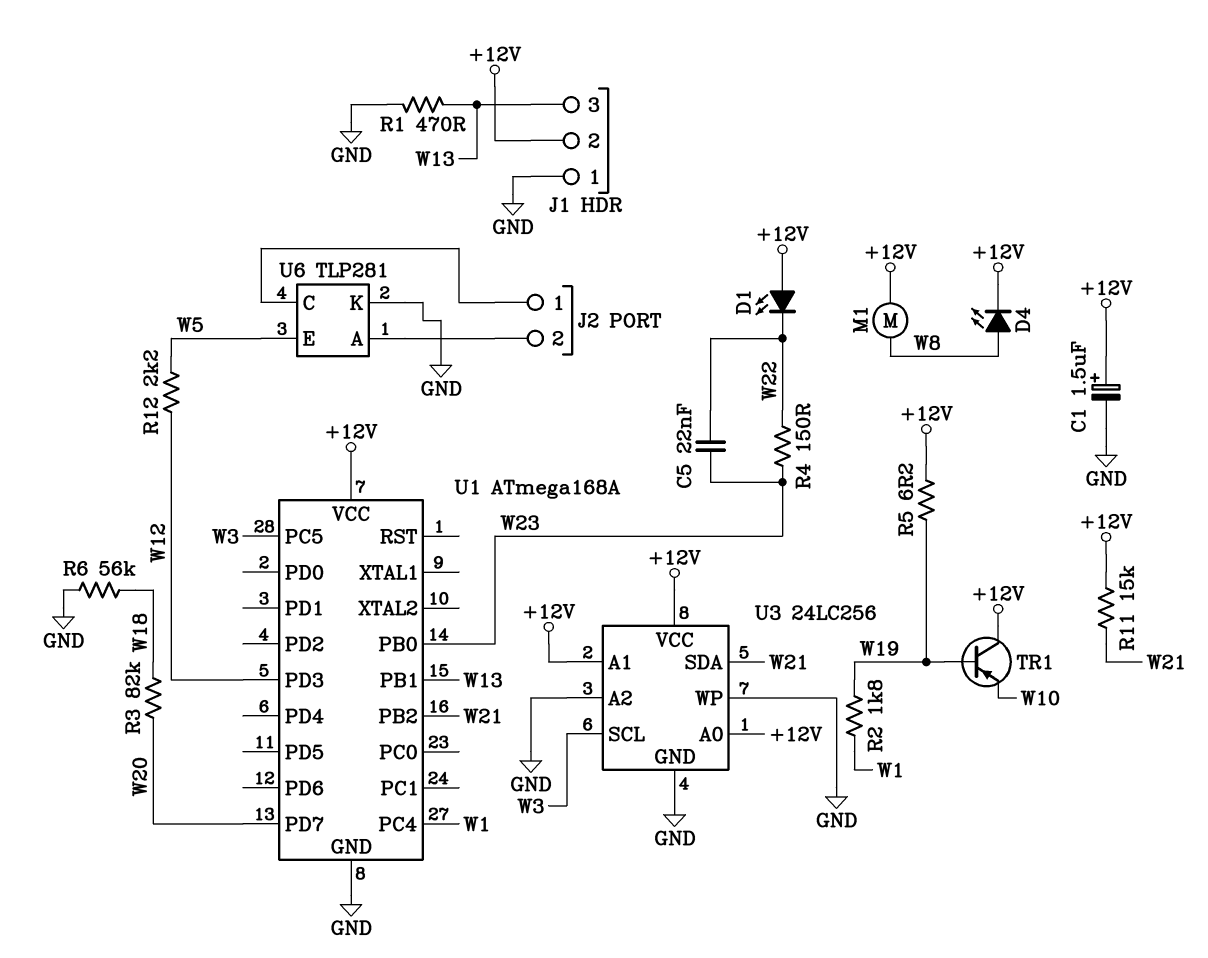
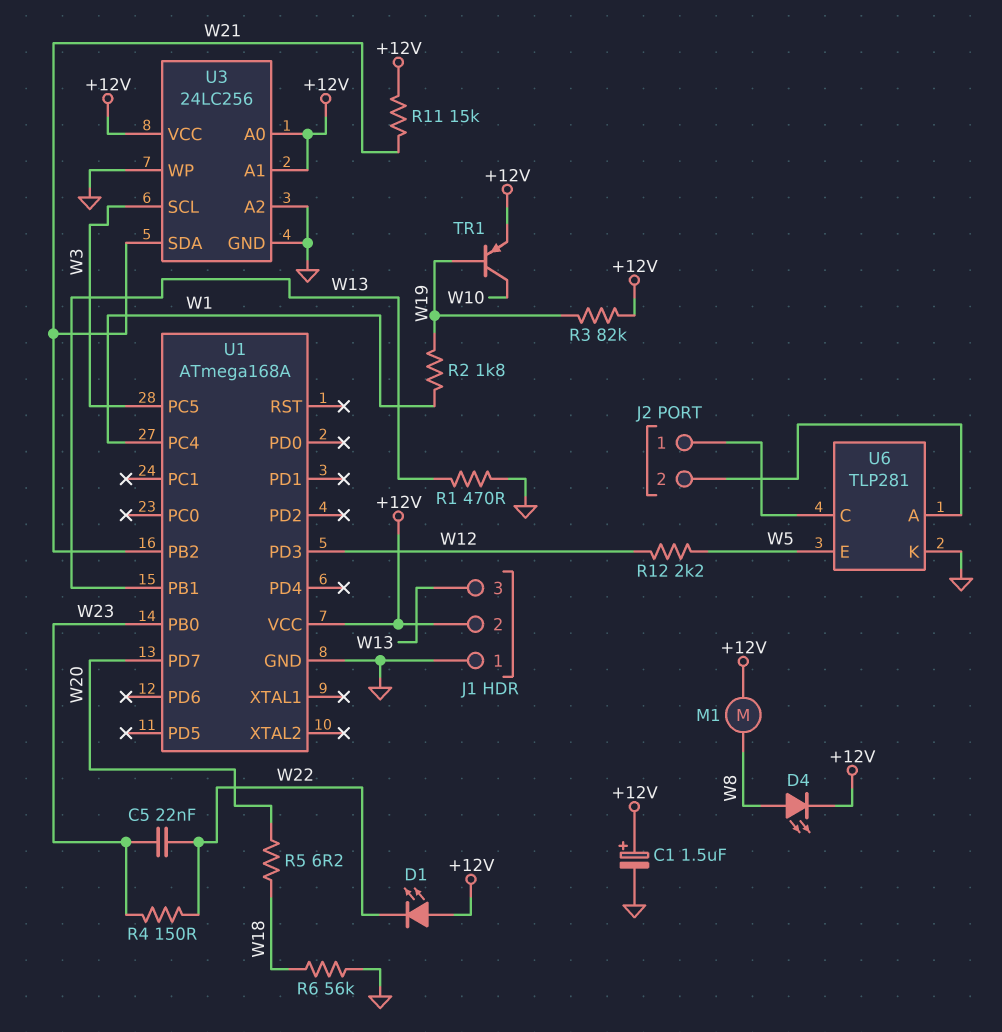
R3: 82k (W18, W20) -> 82k (+12V, W19)
R5: 6.2 (+12V, W19) -> 6.2 (W18, W20)
TR1: PNP (B W19, C +12V, E W10) -> PNP (B W19, C W10, E +12V)

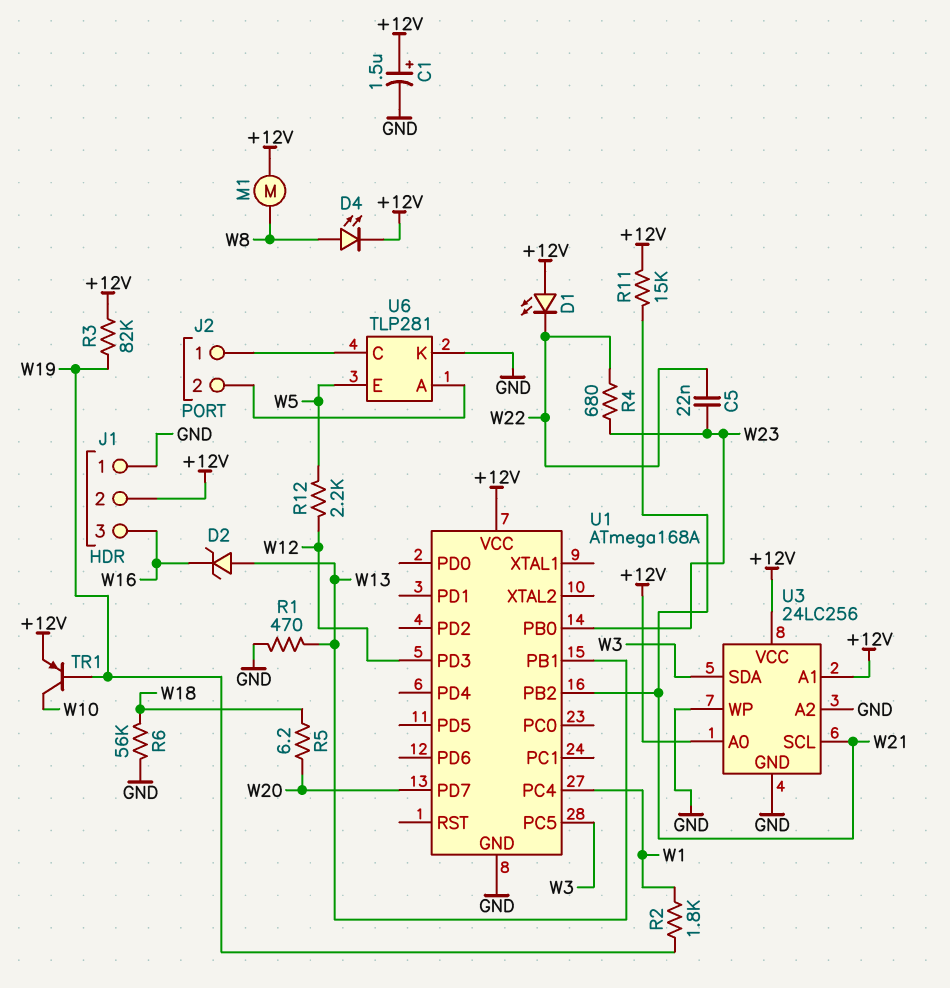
D2: none -> zener (A W13, K W16)
J1 pin 3: W13 -> W16
R4: 150 (W22, W23) -> 680 (W22, W23)
U3 pin SCL: W3 -> W21
U3 pin SDA: W21 -> W3

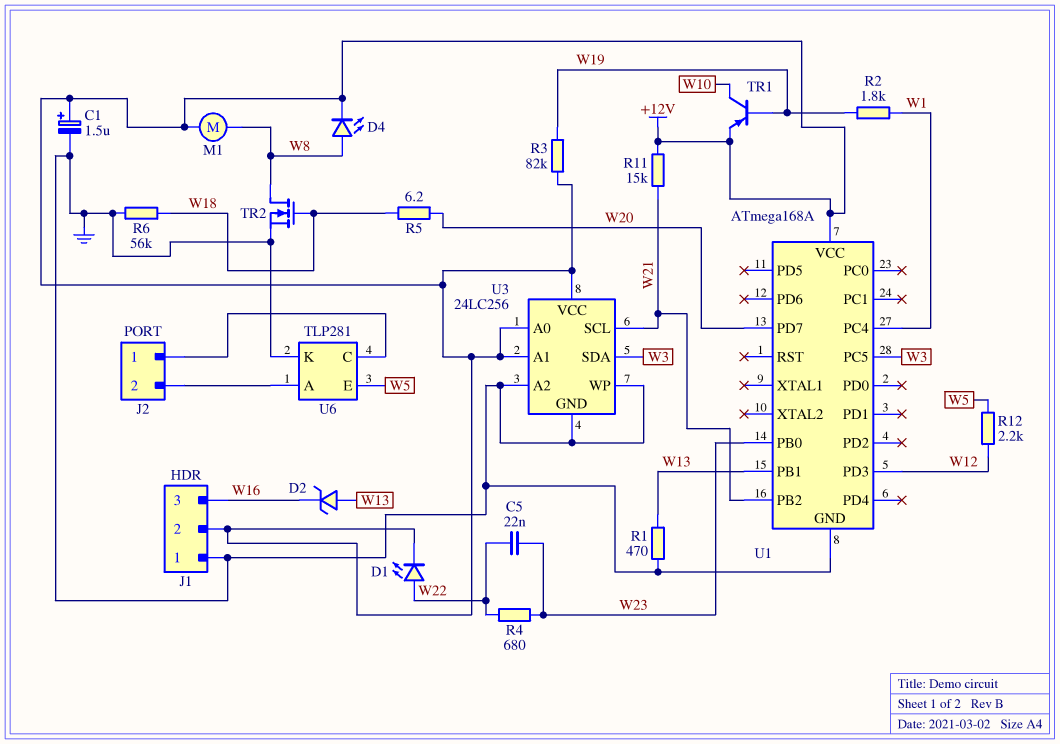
D1: LED (A +12V, K W22) -> LED (A W22, K +12V)
TR2: none -> NMOS (G W18, D W8, S GND)

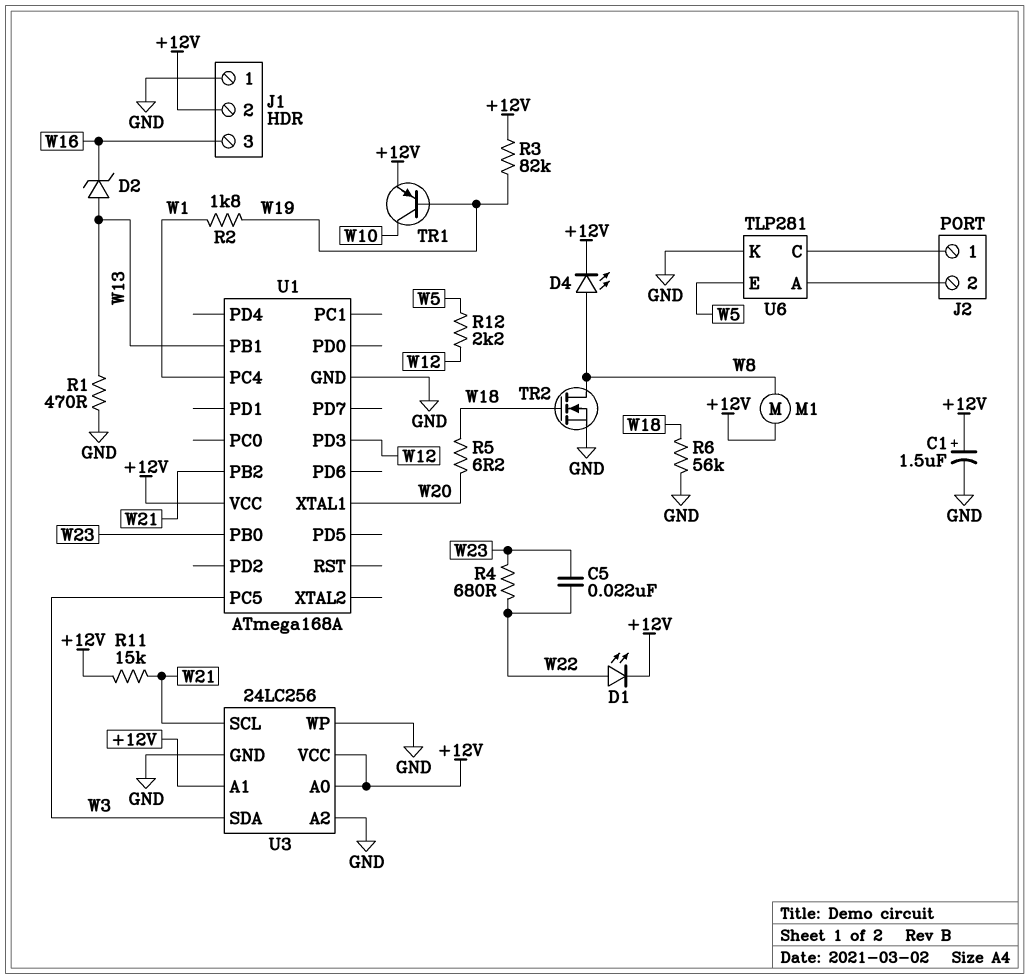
U1 pin PD7: W20 -> none
U1 pin XTAL1: none -> W20

